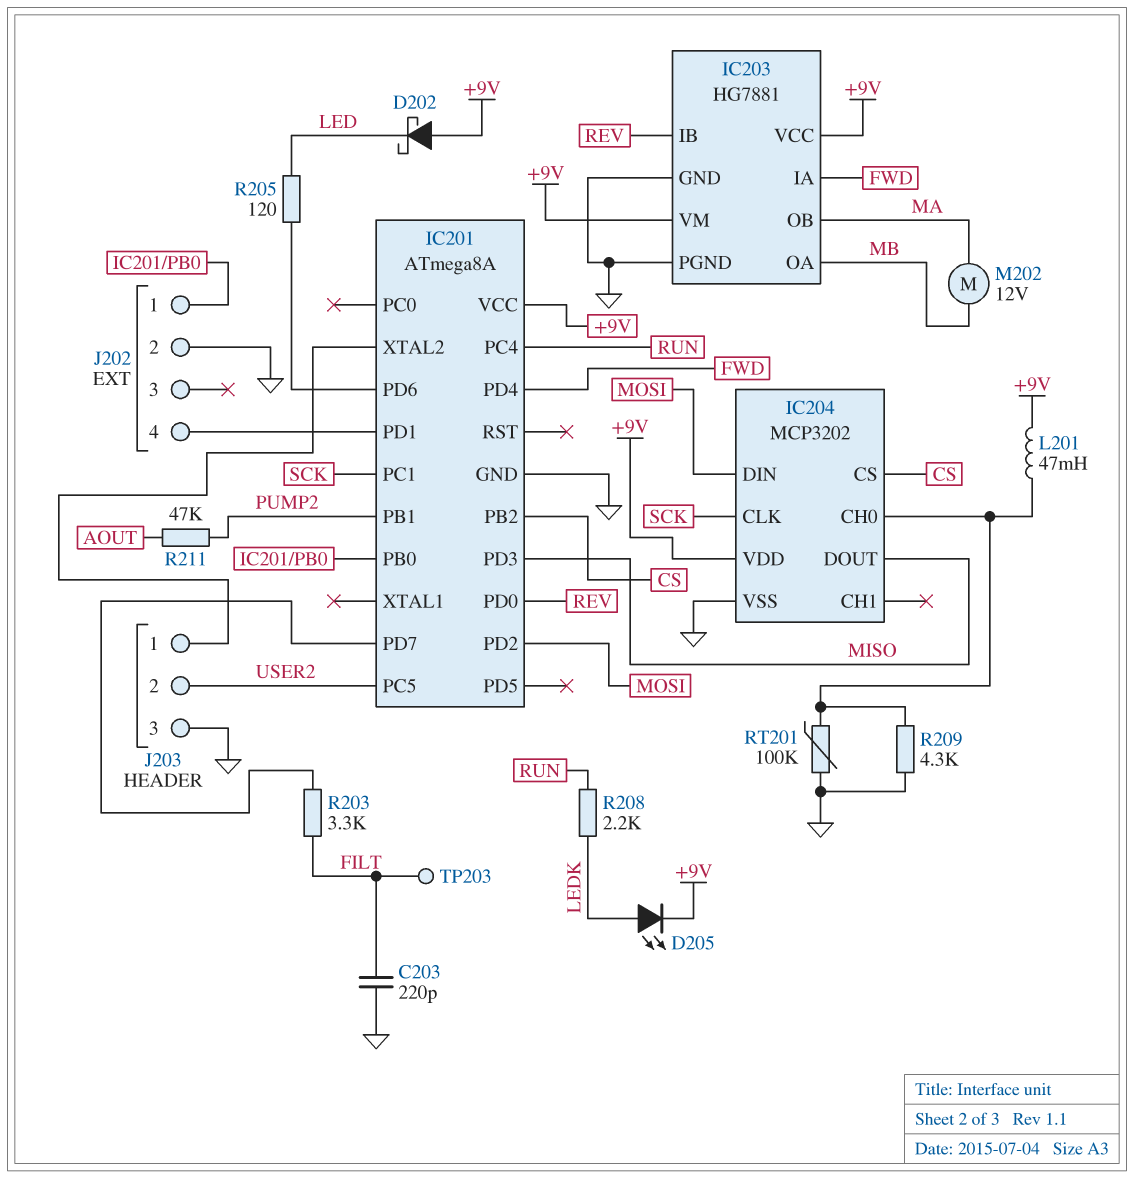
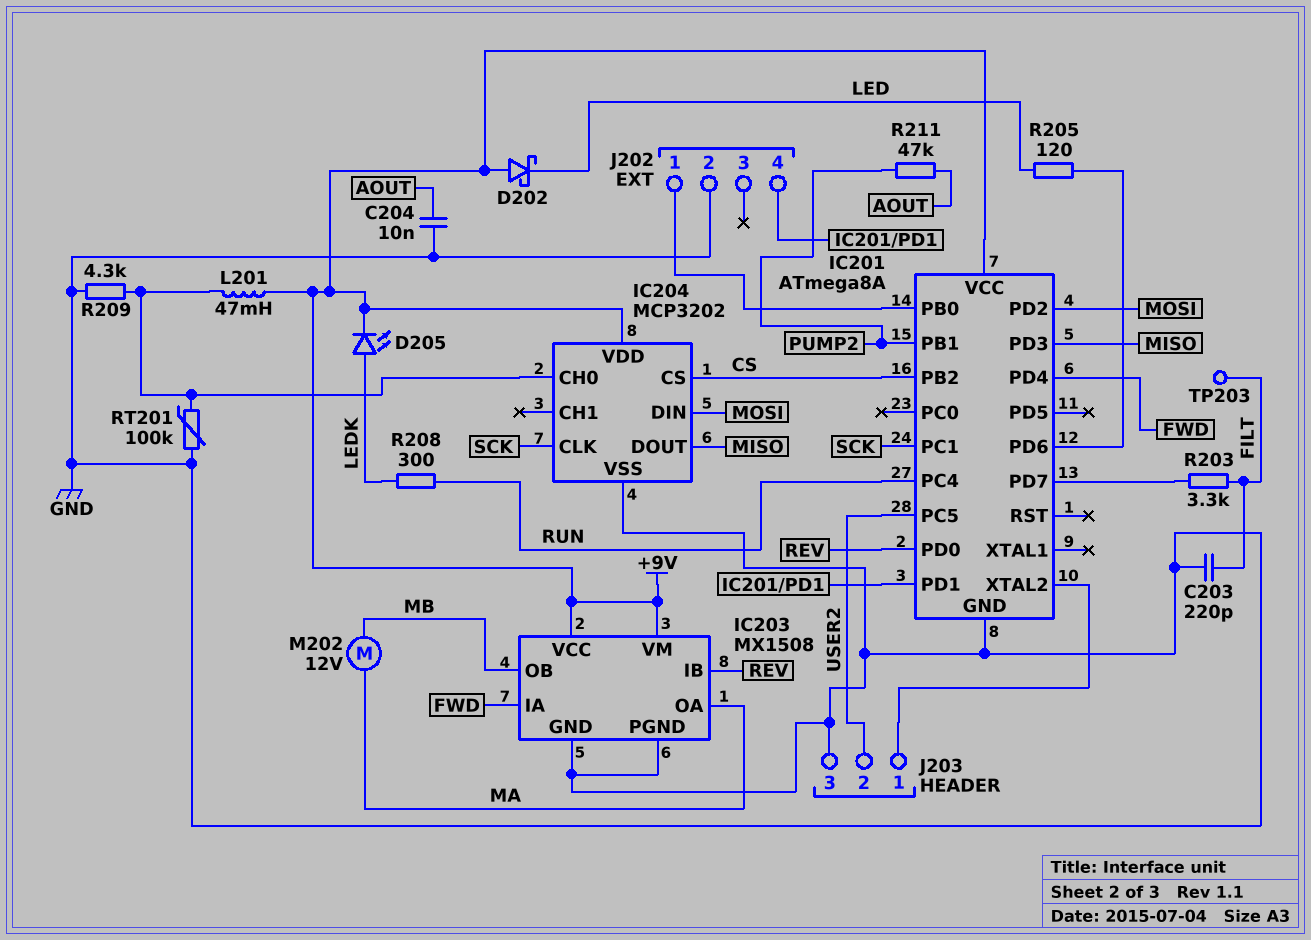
C204: none -> 10nF (AOUT, GND)
IC203: HG7881 -> MX1508
IC203 pin OA: MB -> MA
IC203 pin OB: MA -> MB
R208: 2.2k (LEDK, RUN) -> 300 (LEDK, RUN)

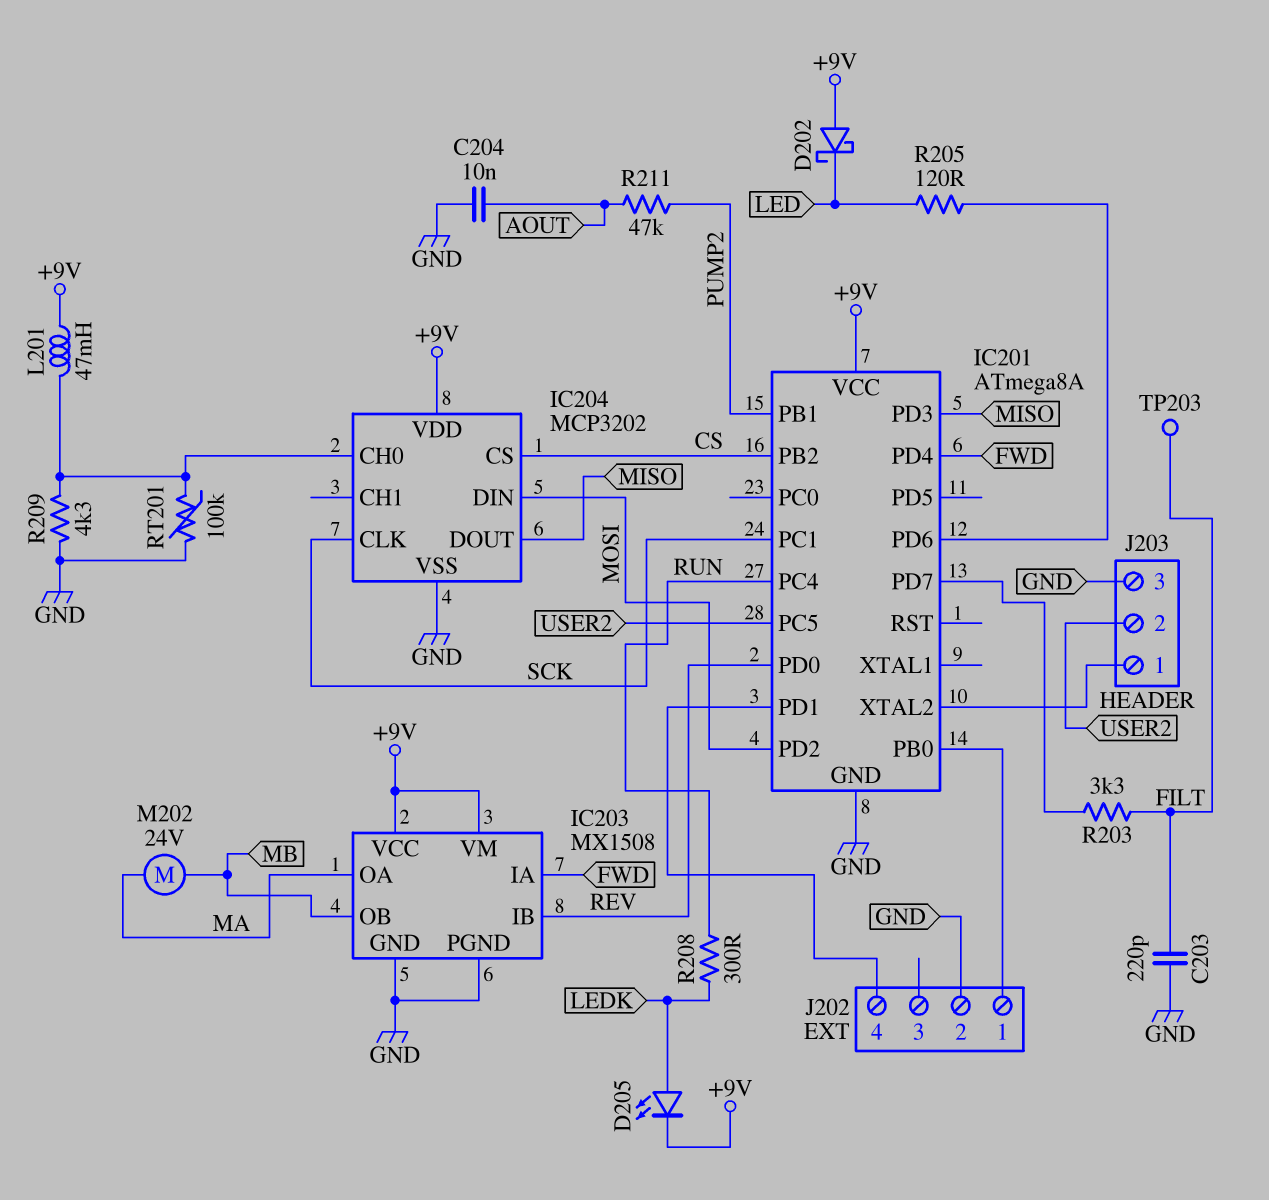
M202: motor 12V (MA, MB) -> motor 24V (MA, MB)

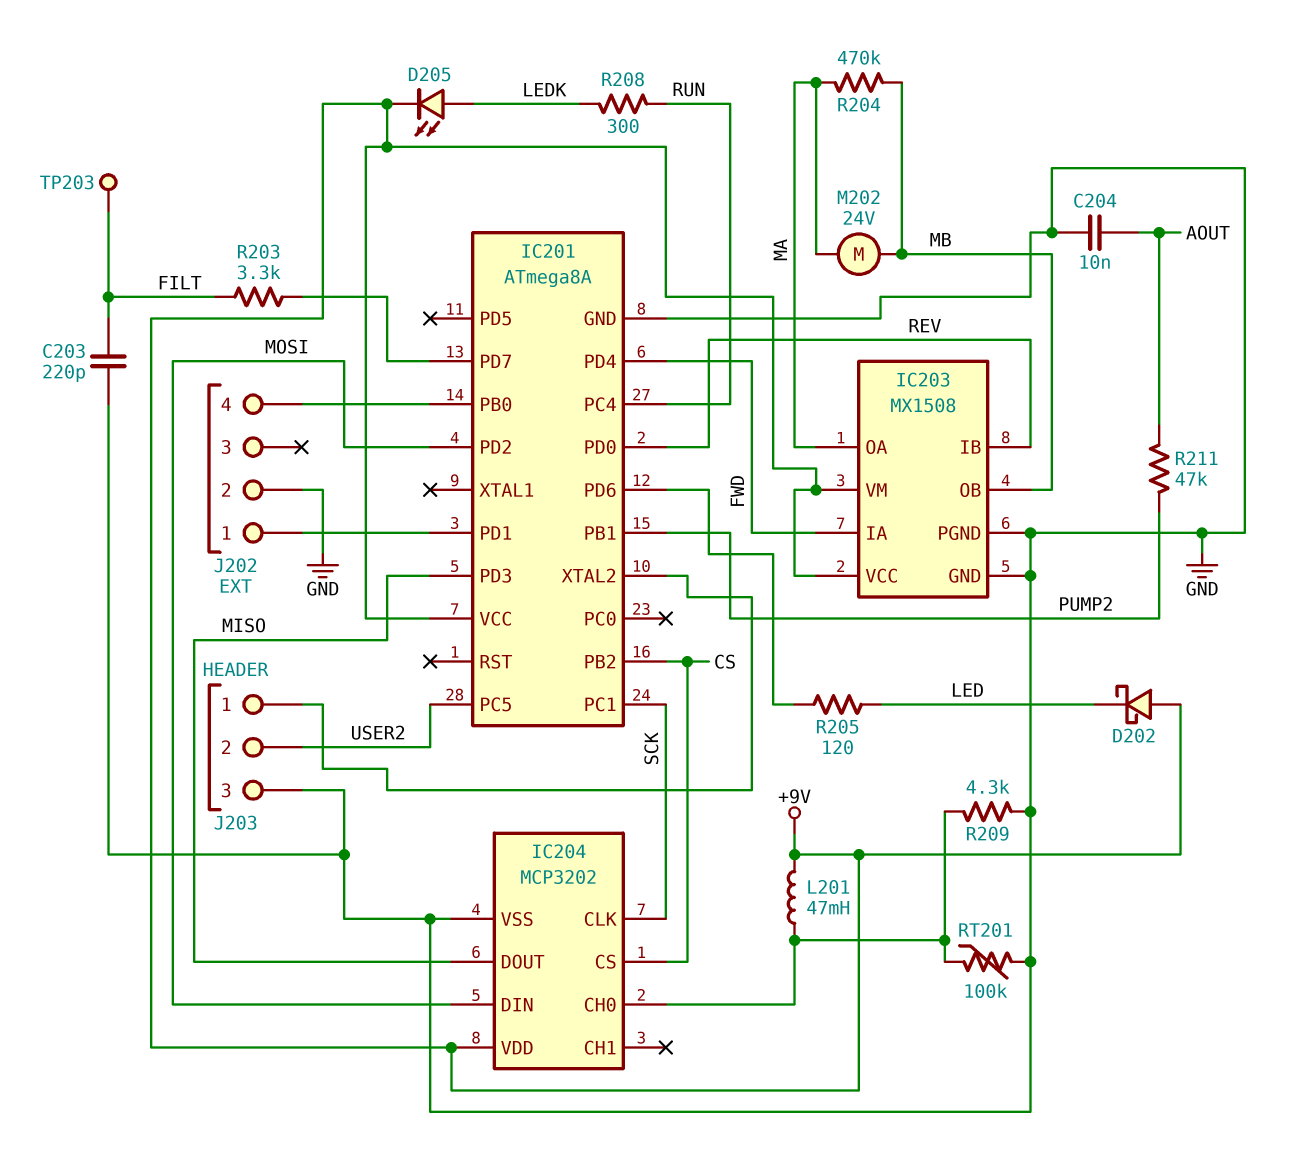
J202 pin 1: IC201/PB0 -> IC201/PD1
J202 pin 4: IC201/PD1 -> IC201/PB0
R204: none -> 470k (MA, MB)

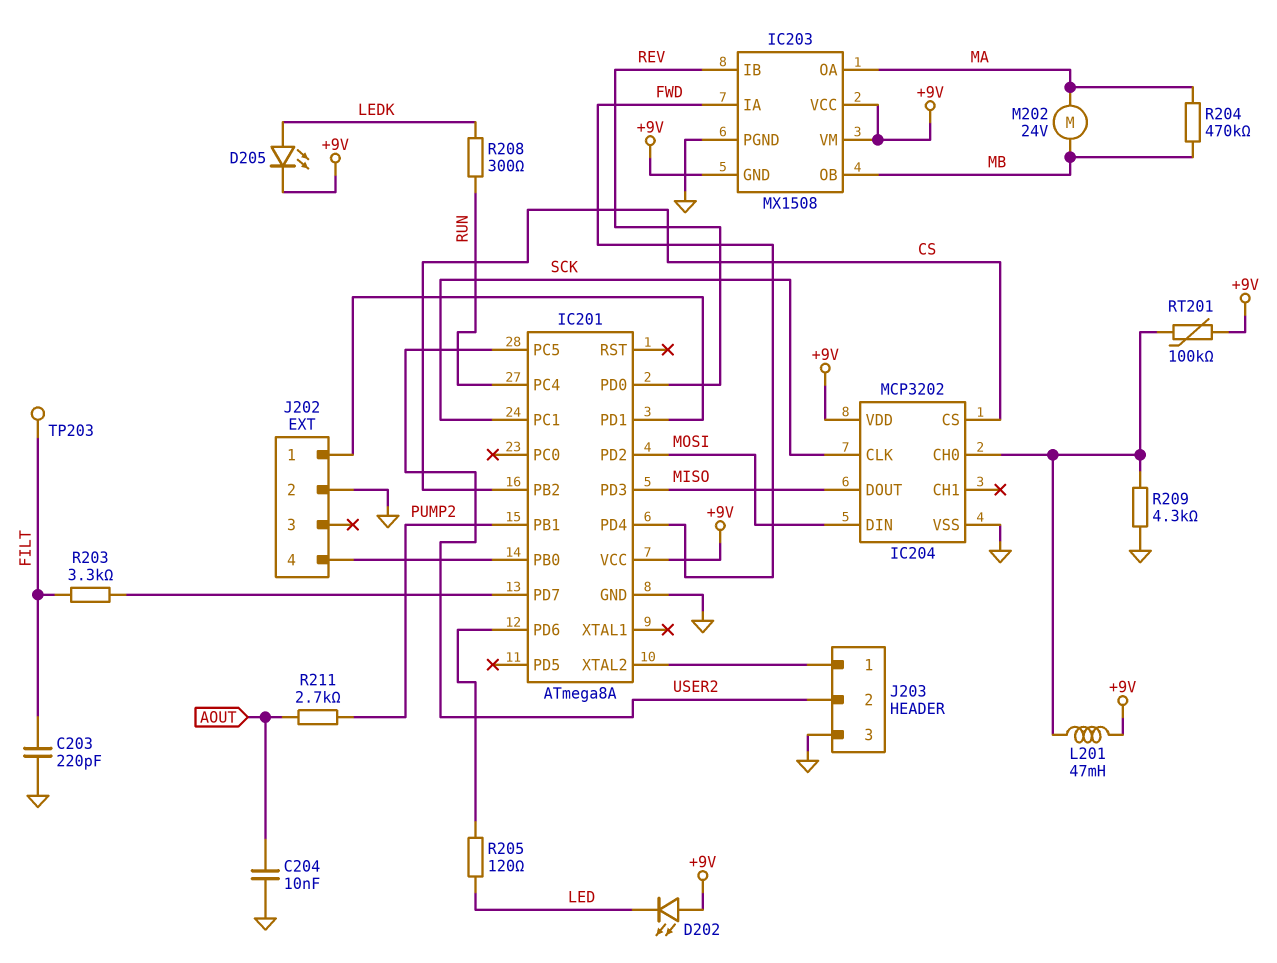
D202: schottky (A +9V, K LED) -> LED (A +9V, K LED)
IC203 pin GND: GND -> +9V
R211: 47k (AOUT, PUMP2) -> 2.7k (AOUT, PUMP2)
RT201: 100k (GND, IC204/CH0) -> 100k (+9V, IC204/CH0)

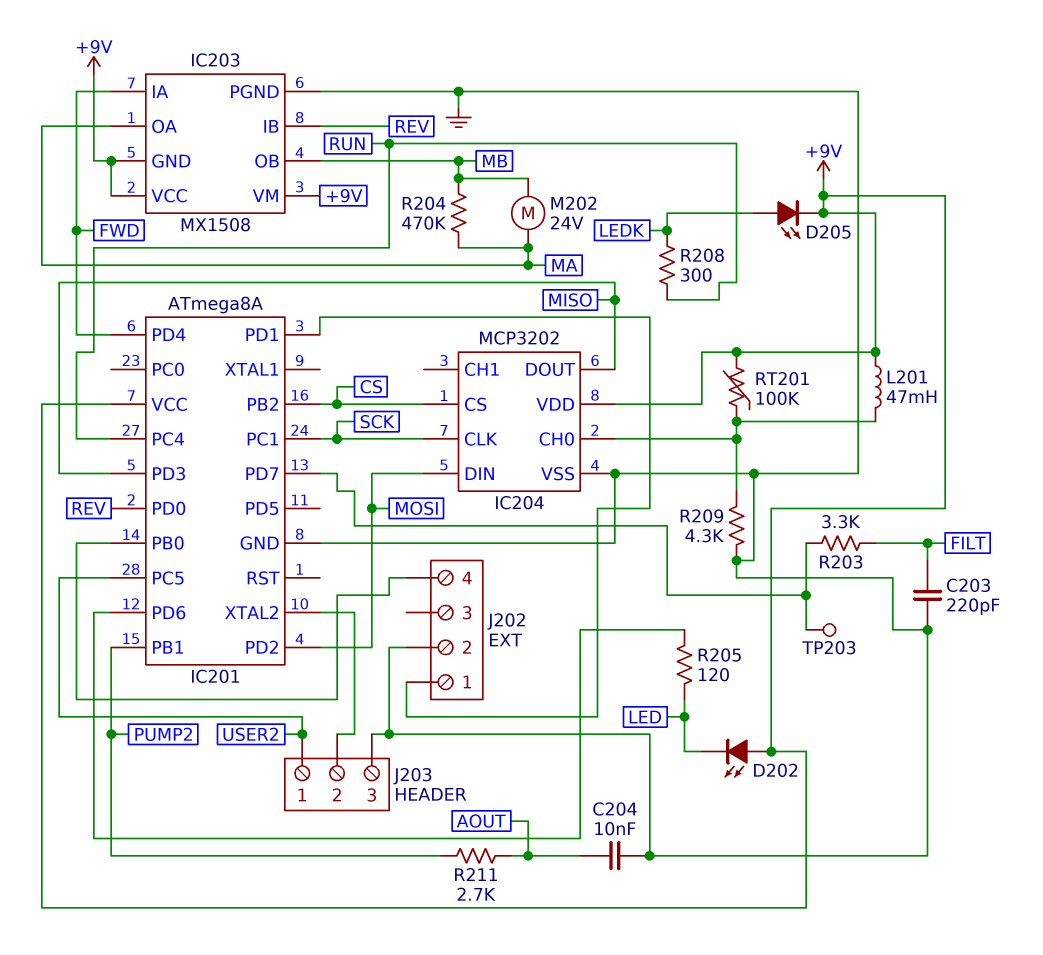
J203 pin 1: IC201/XTAL2 -> USER2
J203 pin 2: USER2 -> IC201/XTAL2
TP203: test point (FILT) -> test point (IC201/PD7)

